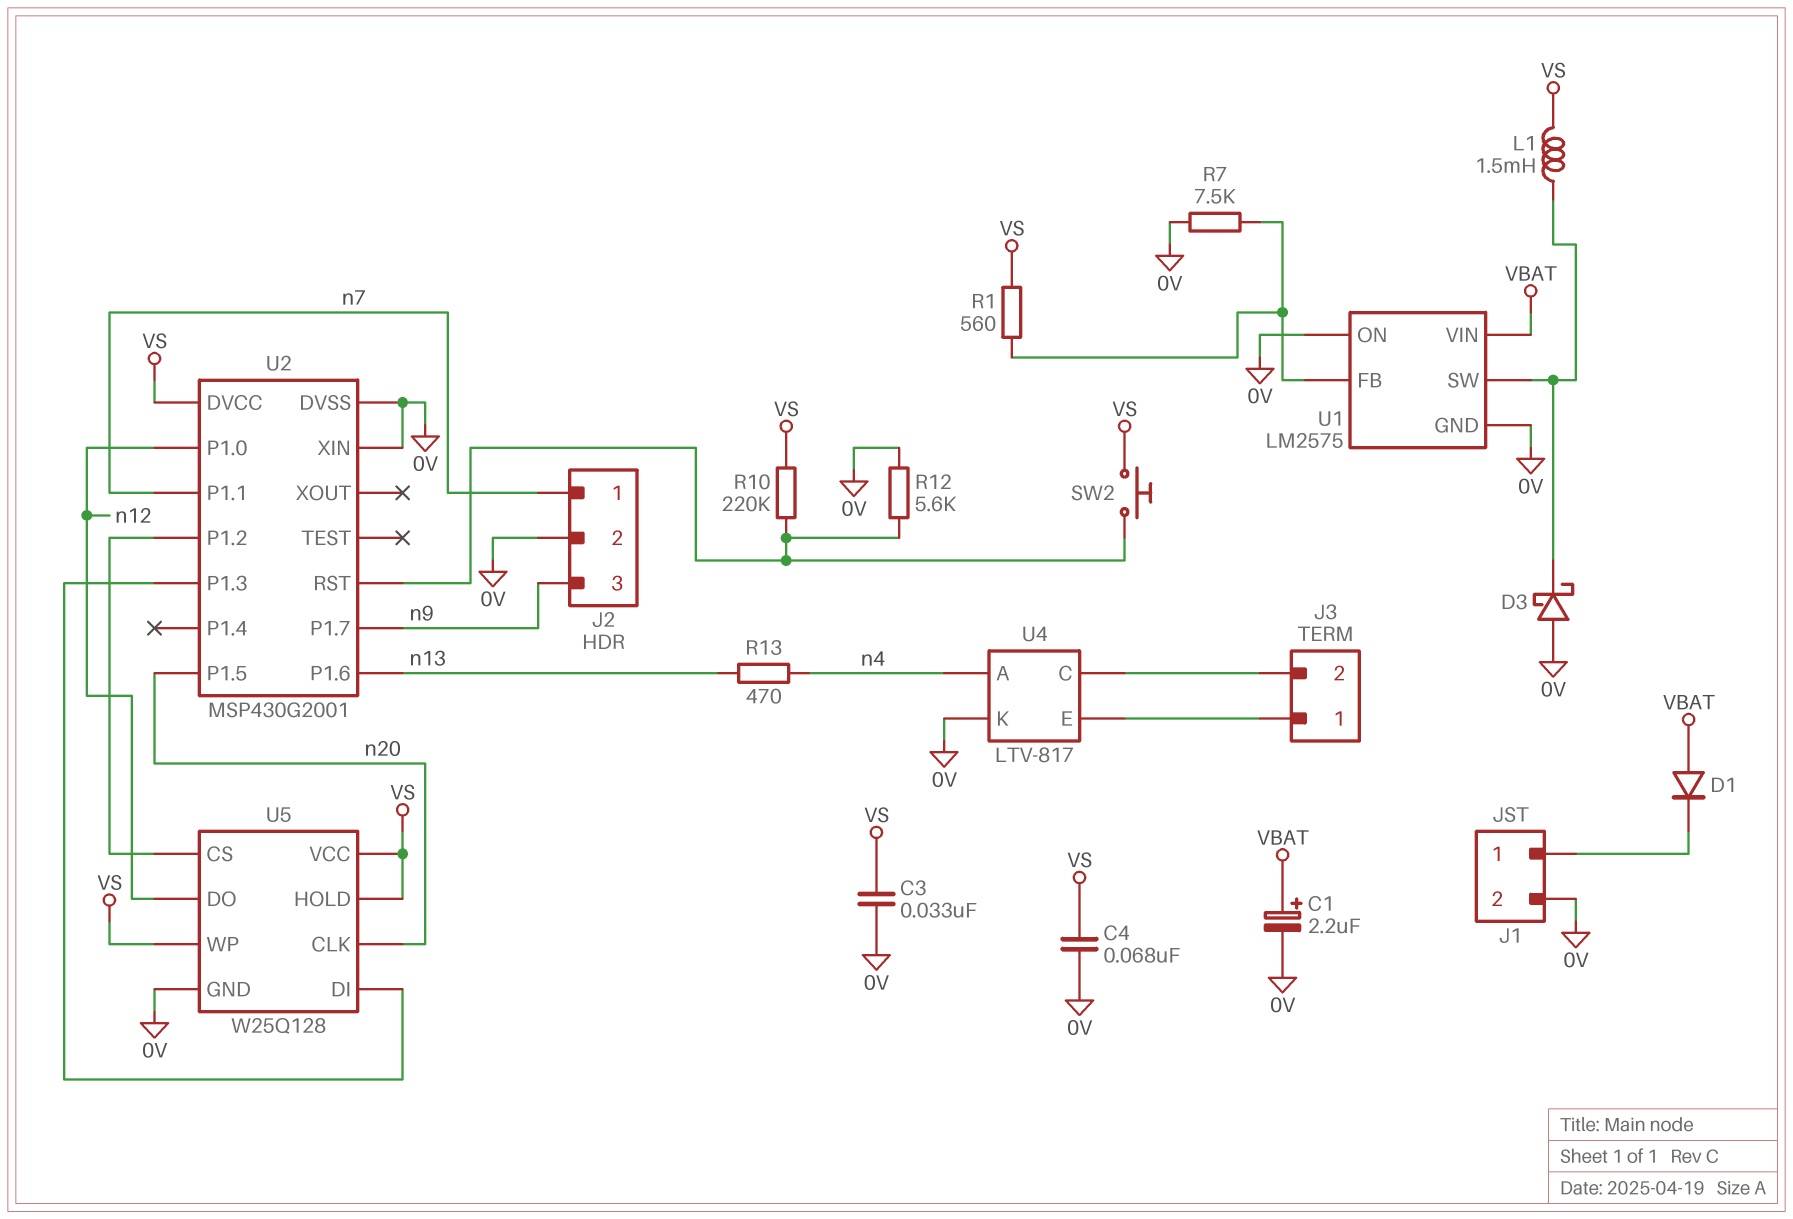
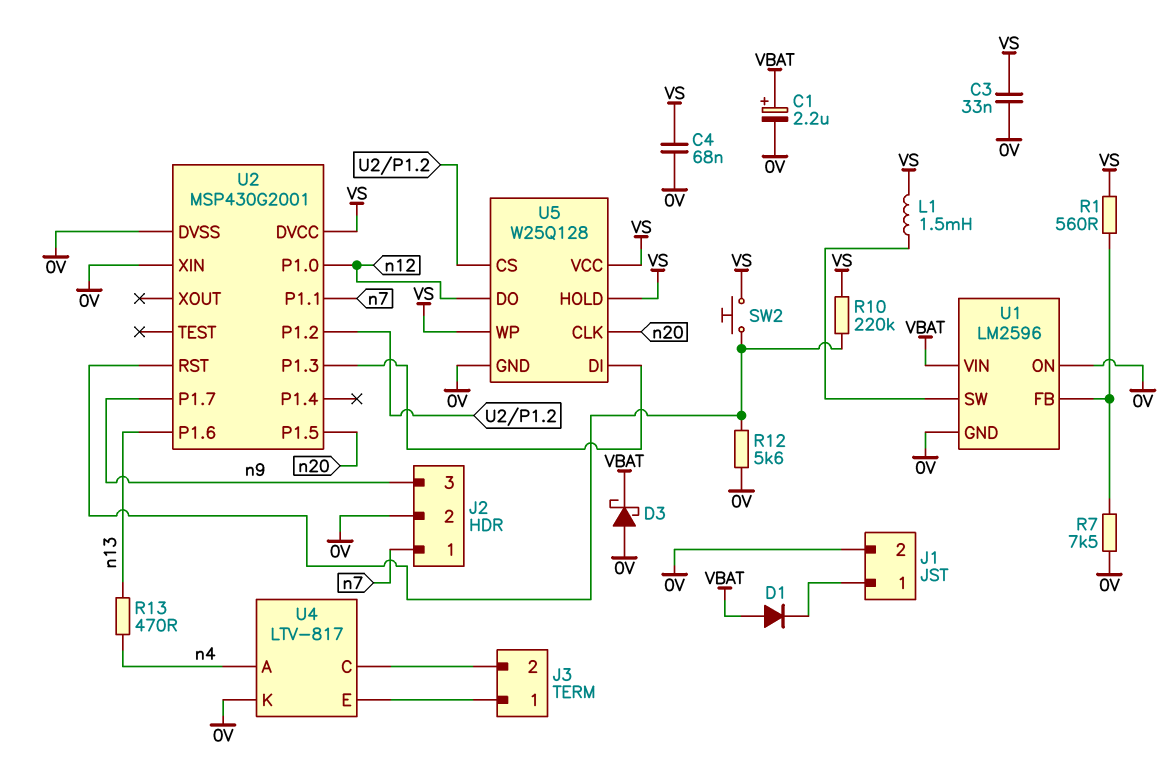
D3: schottky (A 0V, K U1/SW) -> schottky (A 0V, K VBAT)
U1: LM2575 -> LM2596

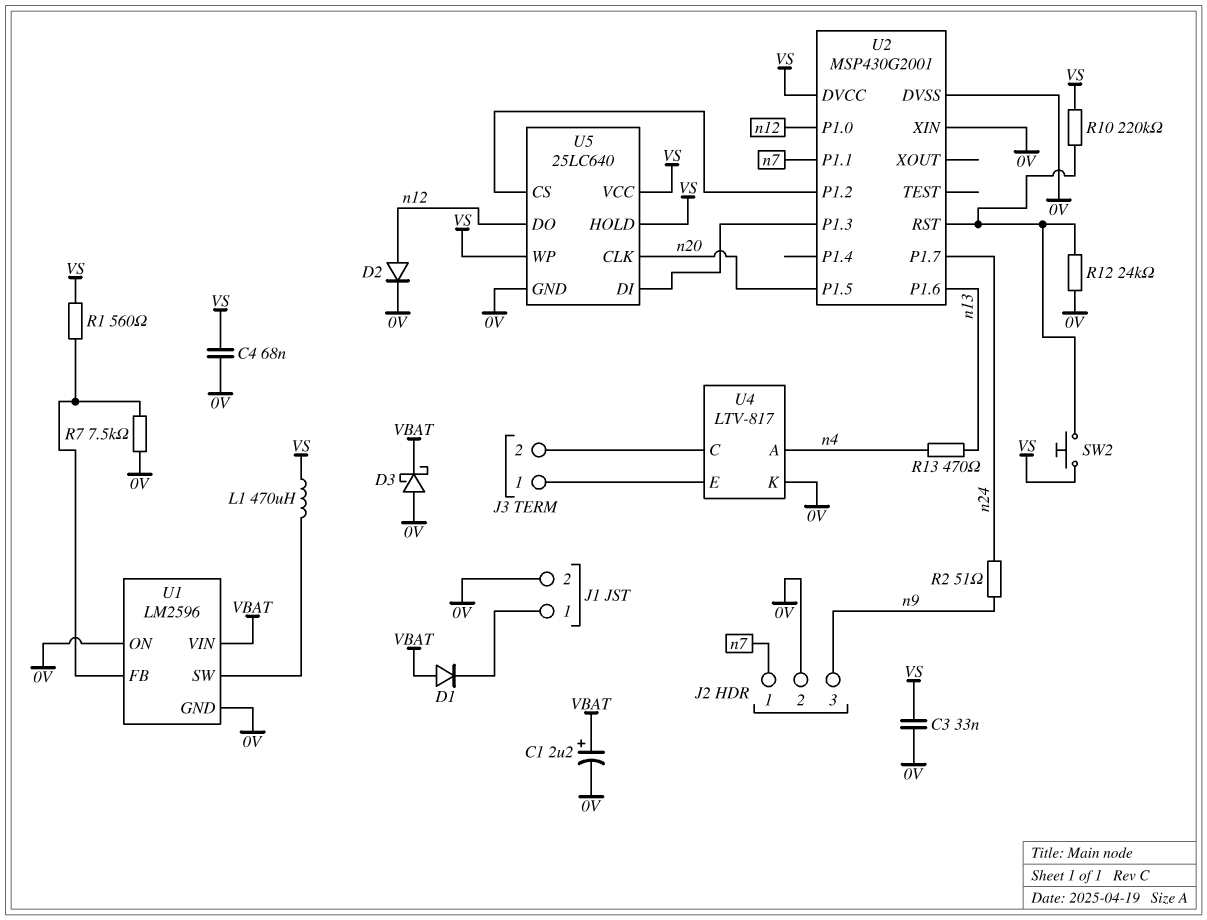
D2: none -> diode (A n12, K 0V)
L1: 1.5mH (U1/SW, VS) -> 470uH (U1/SW, VS)
R2: none -> 51 (n9, n24)
R12: 5.6k (0V, U2/RST) -> 24k (0V, U2/RST)
U2 pin P1.7: n9 -> n24
U5: W25Q128 -> 25LC640

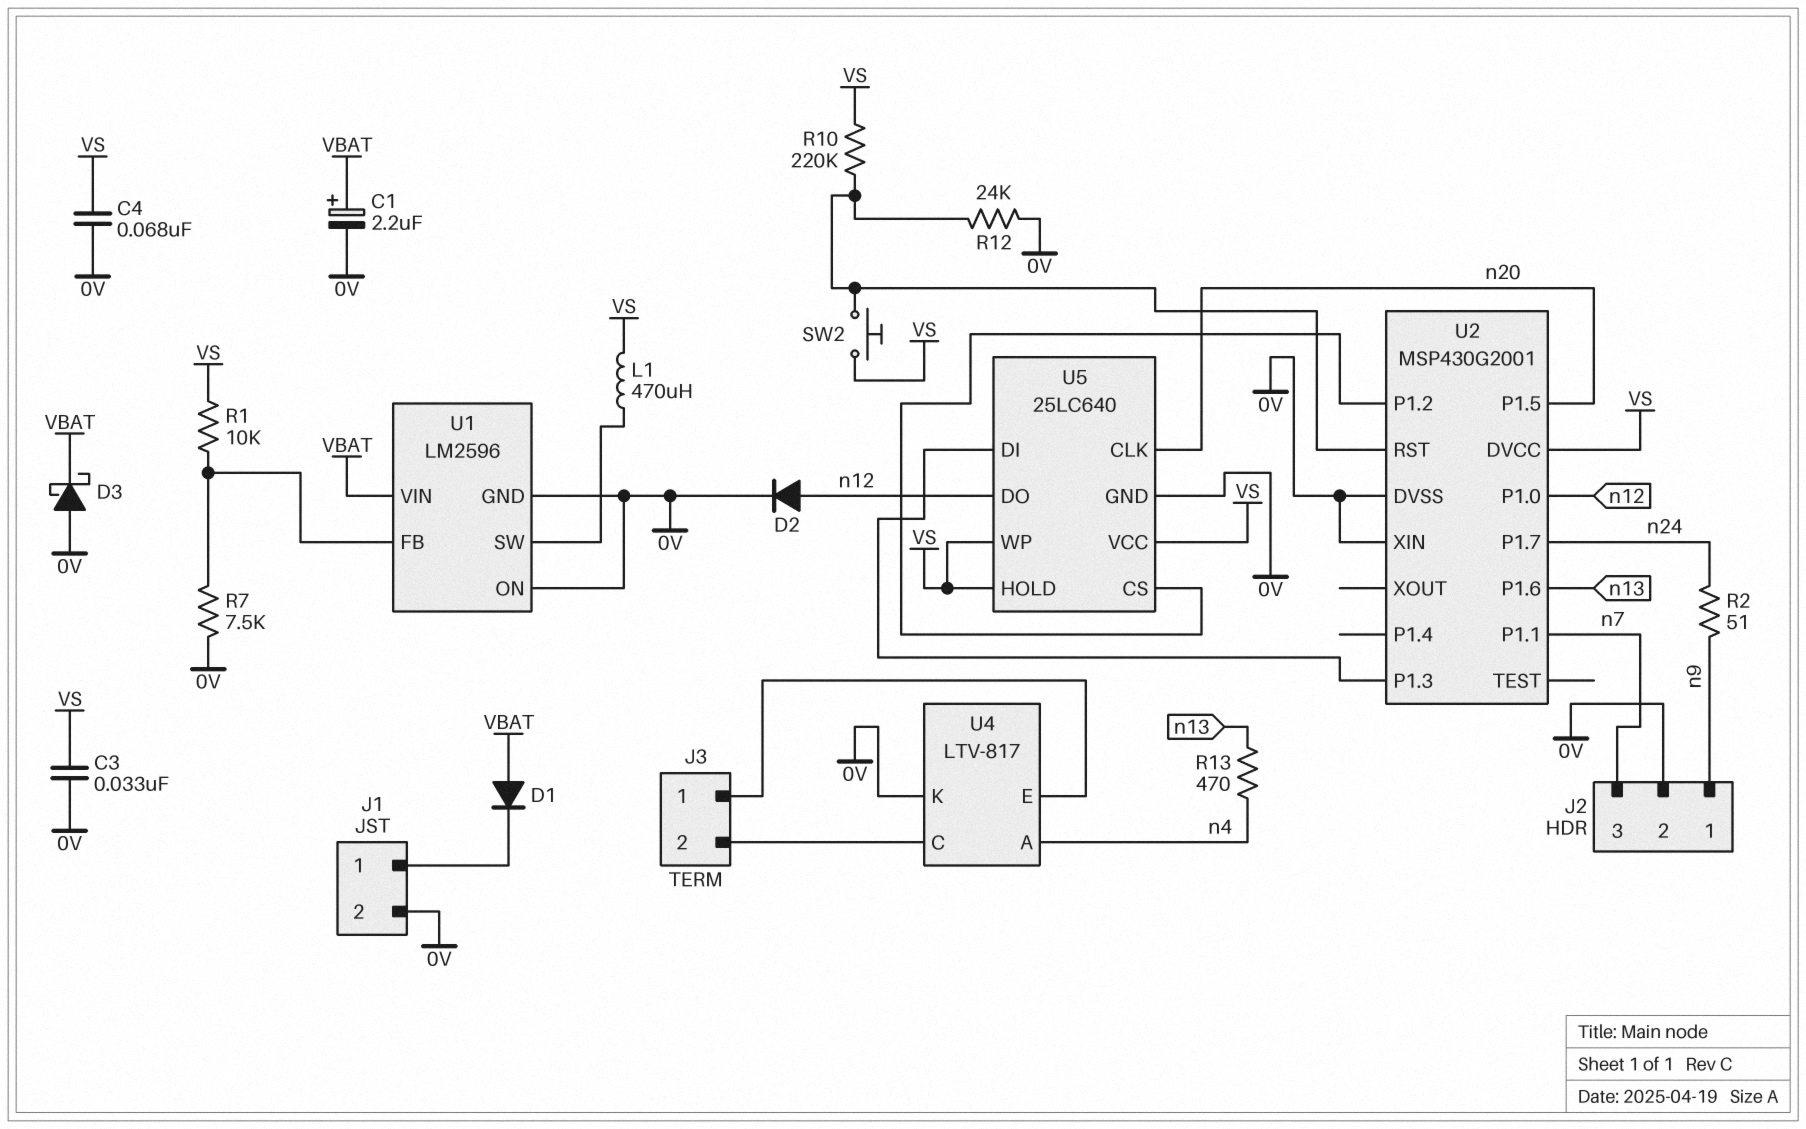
J2 pin 1: n7 -> n9
J2 pin 3: n9 -> n7
R1: 560 (U1/FB, VS) -> 10k (U1/FB, VS)

